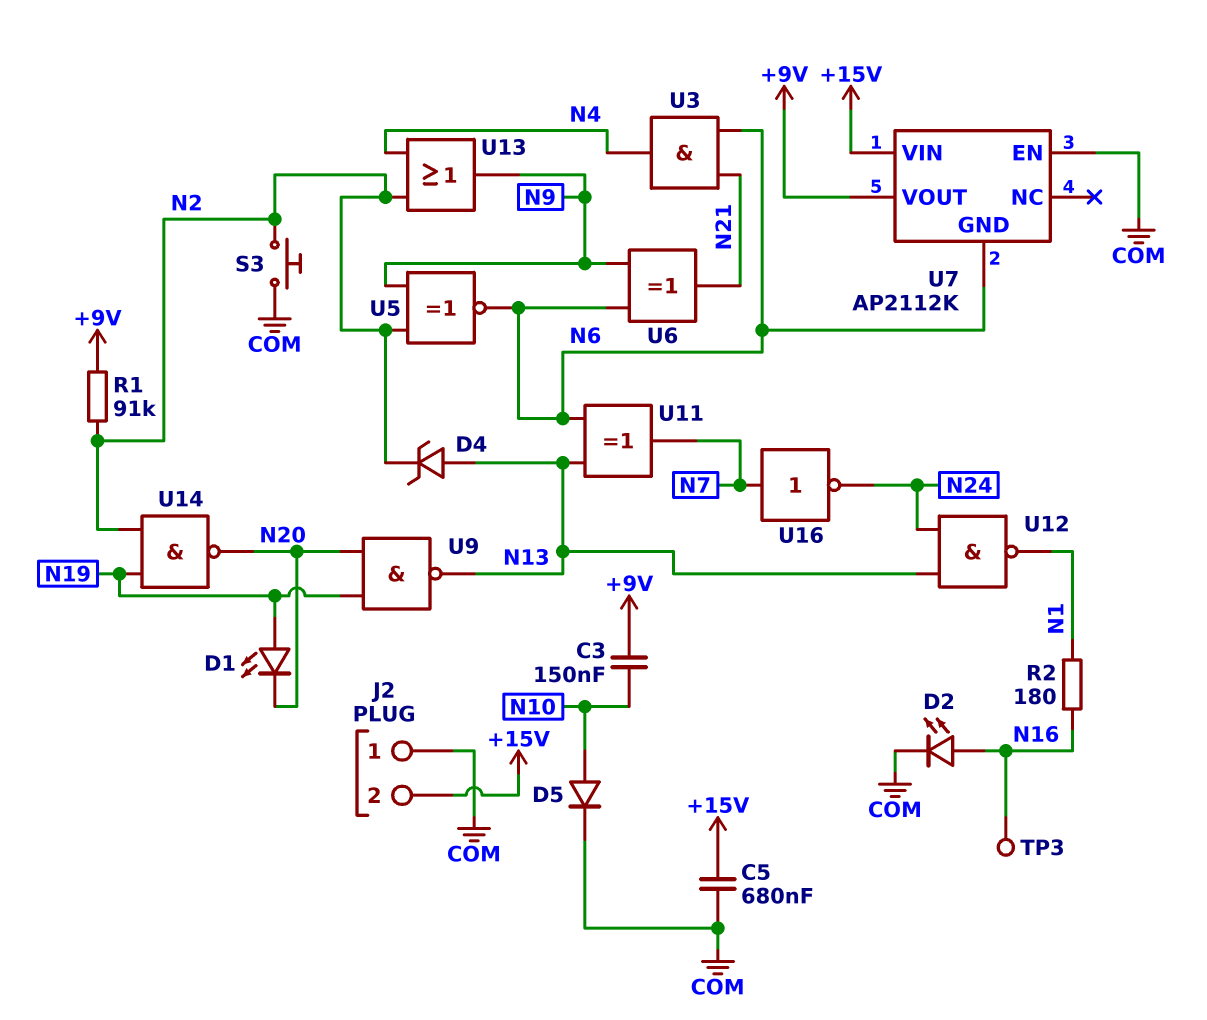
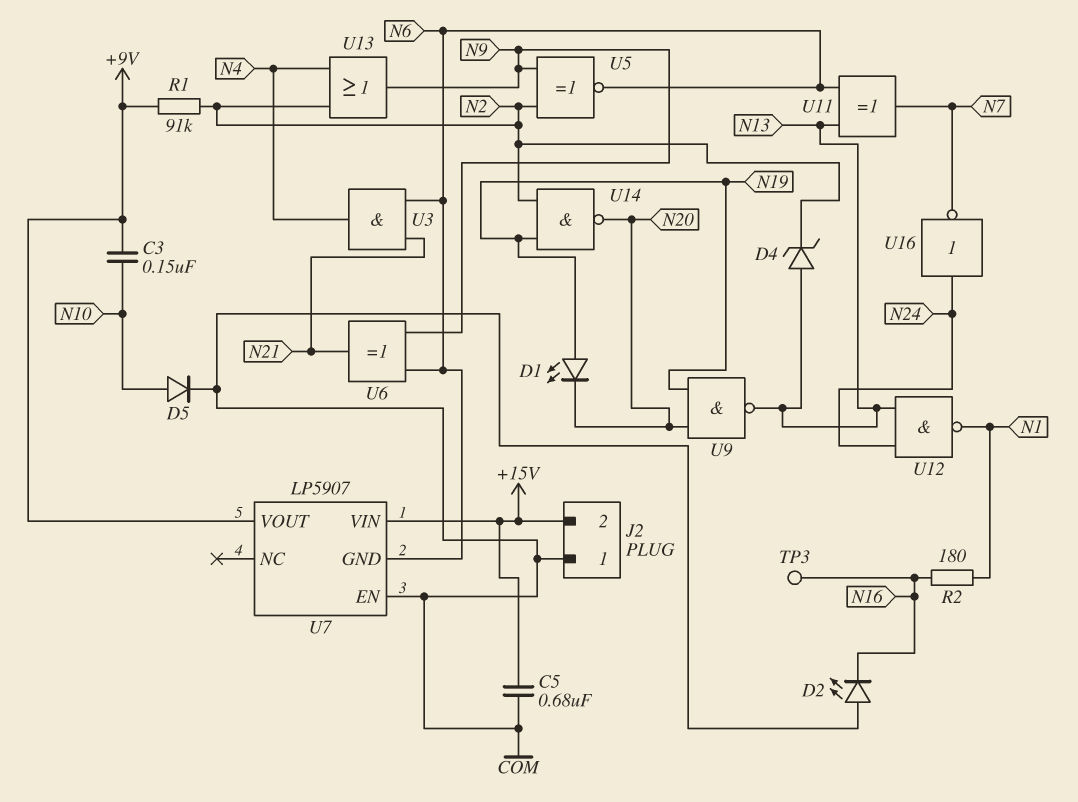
D2: LED (A N16, K COM) -> LED (A COM, K N16)
S3: button (COM, N2) -> none
U7: AP2112K -> LP5907
U16: NOT (in N7, out N24) -> NOT (in N24, out N7)

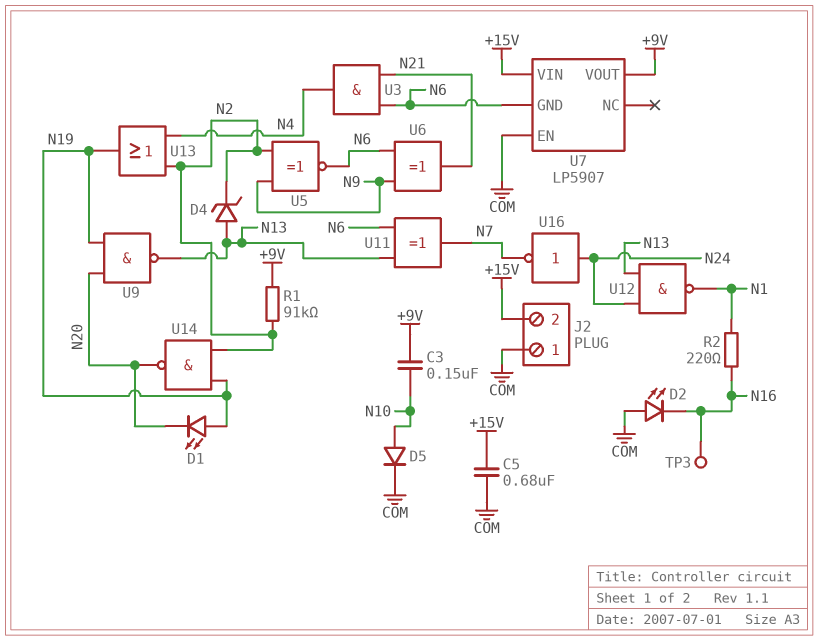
R2: 180 (N1, N16) -> 220 (N1, N16)
U13: OR (in N2, in N4, out N9) -> OR (in N2, in N4, out N19)

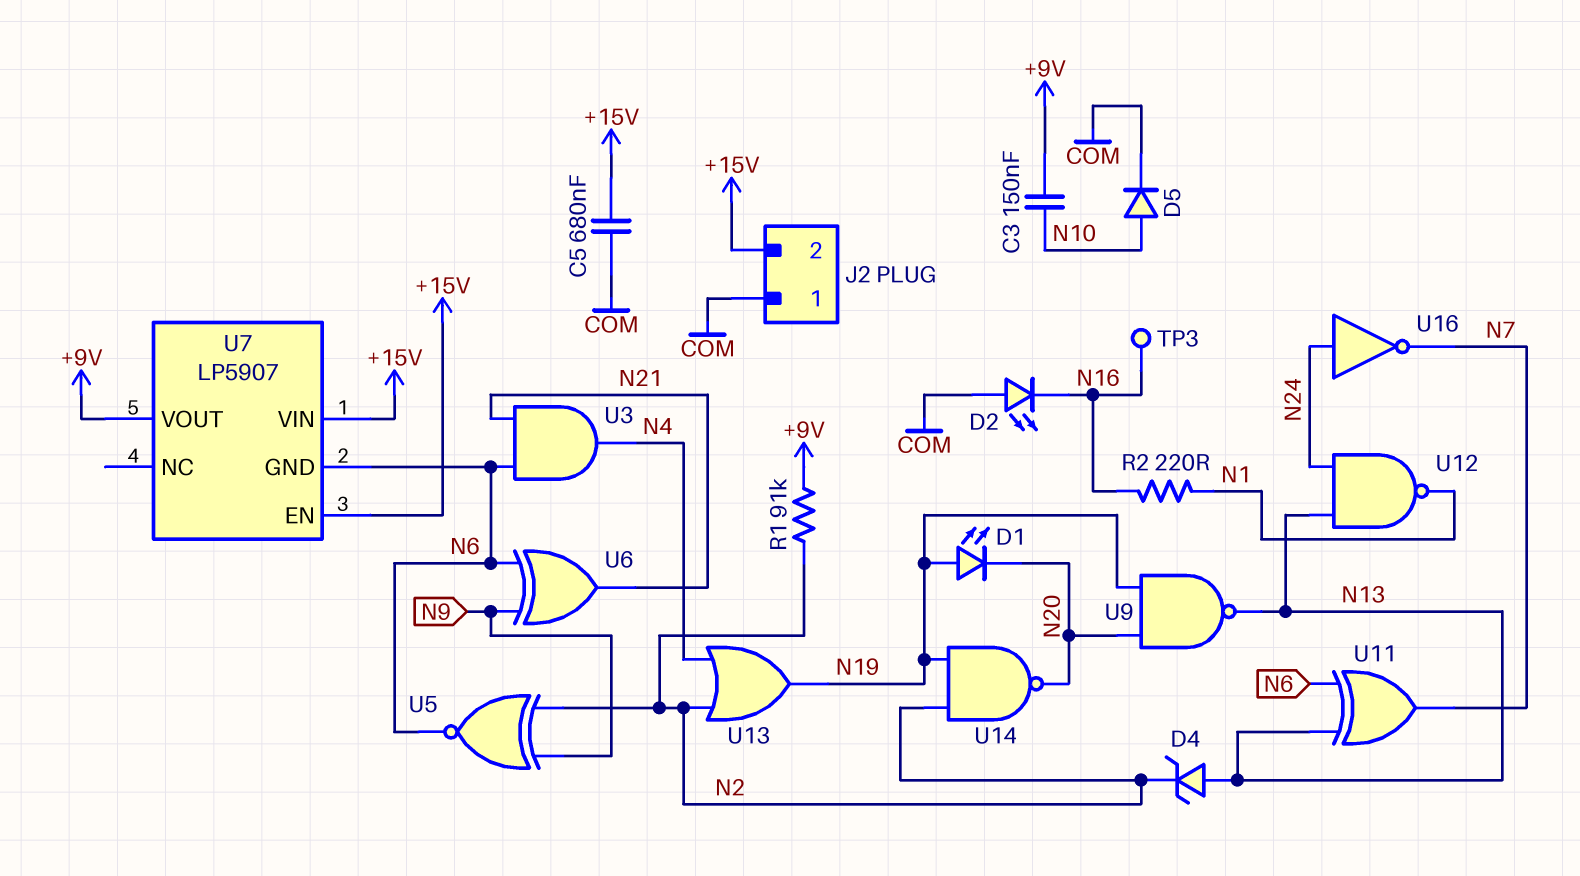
U7 pin EN: COM -> +15V

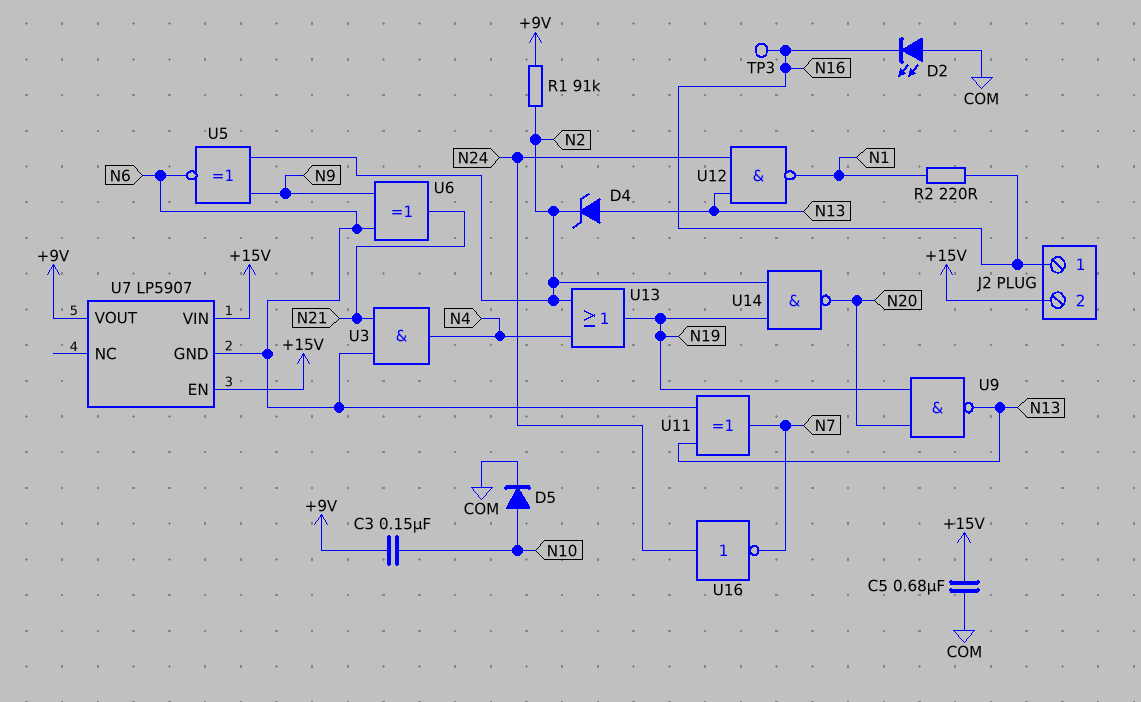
D1: LED (A N19, K N20) -> none
J2 pin 1: COM -> N16

